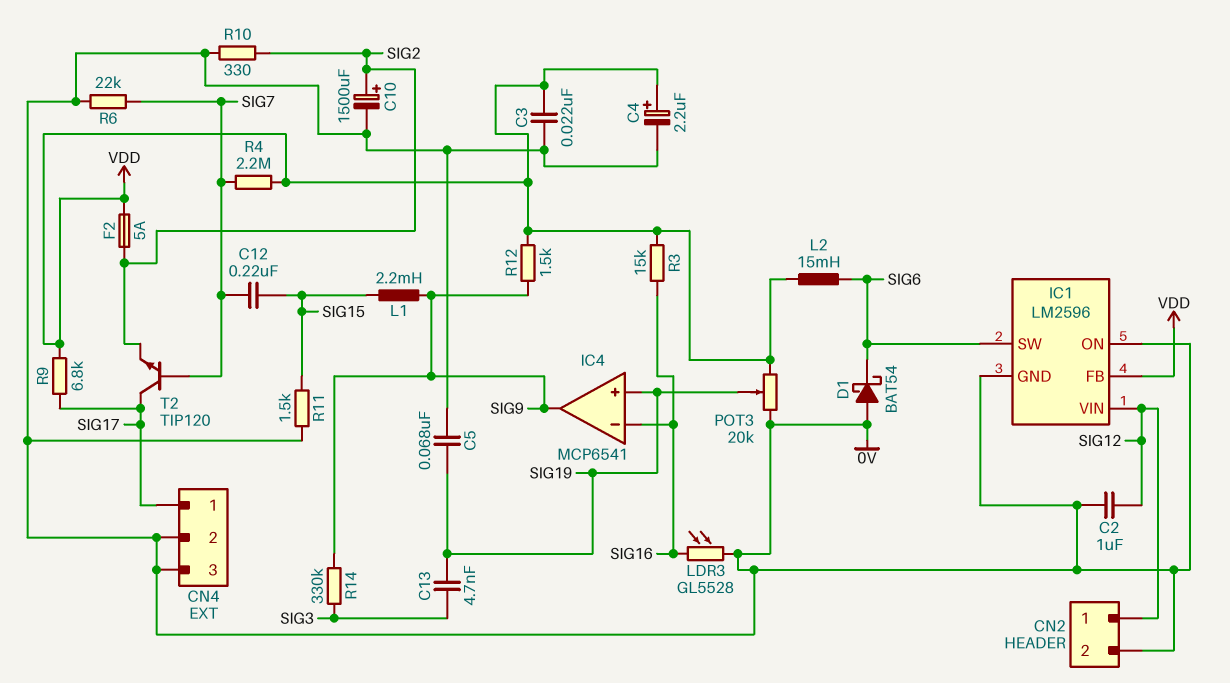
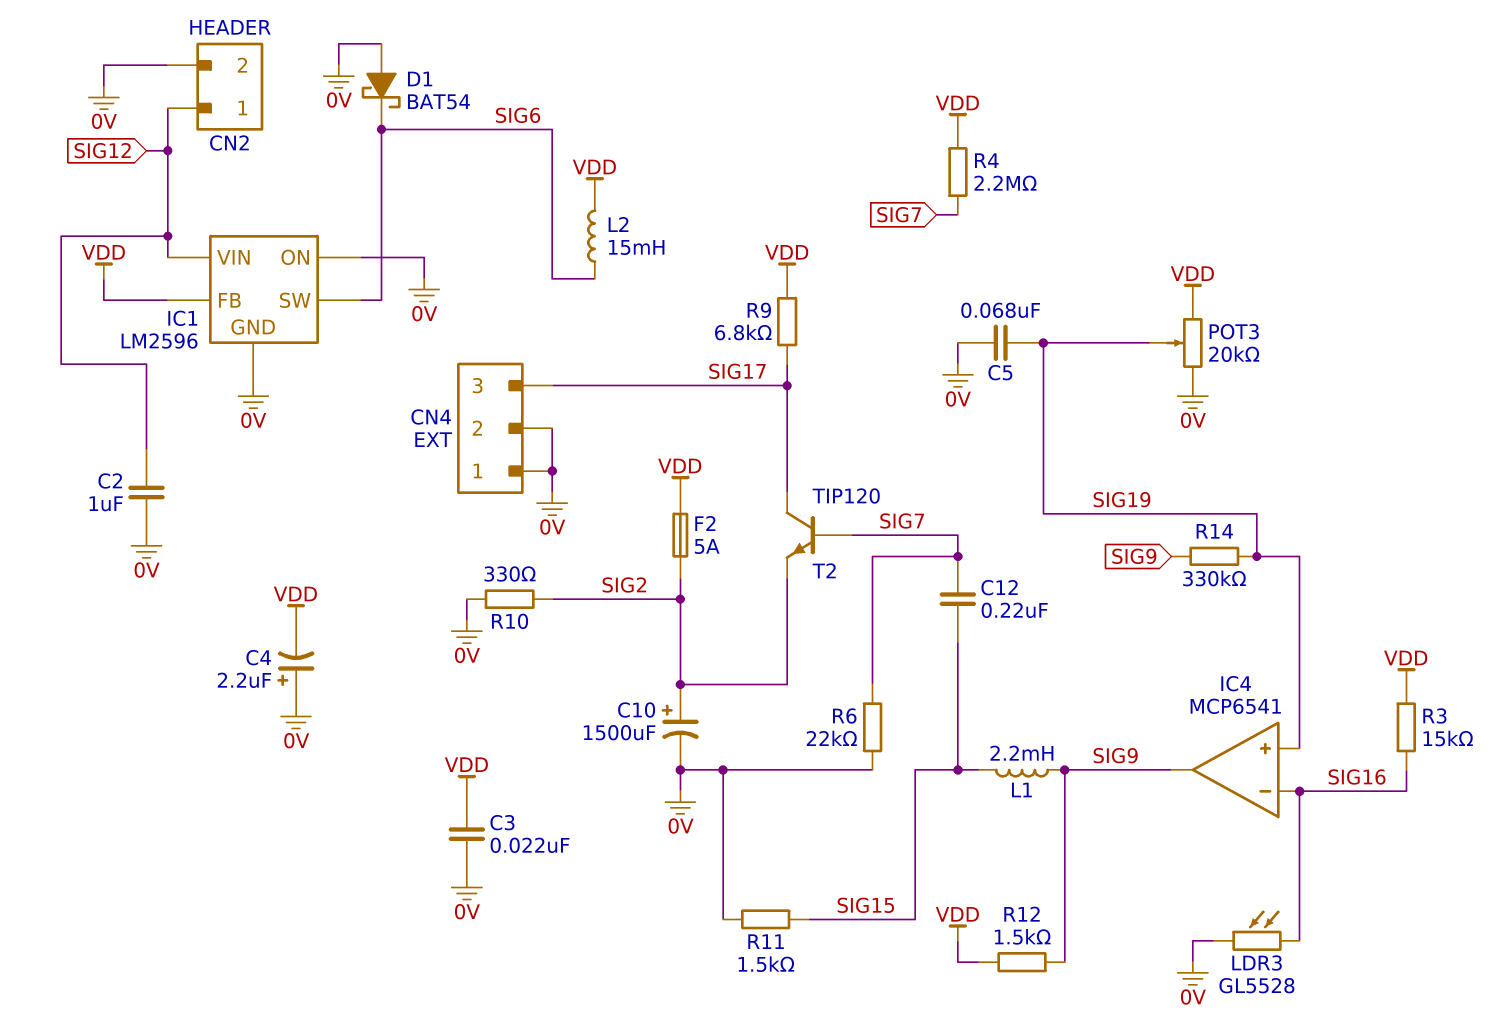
C4: 2.2uF (plus VDD, minus 0V) -> 2.2uF (plus 0V, minus VDD)
C13: 4.7nF (SIG3, SIG19) -> none
CN4 pin 1: SIG17 -> 0V
CN4 pin 3: 0V -> SIG17
R14: 330k (SIG3, SIG9) -> 330k (SIG9, SIG19)

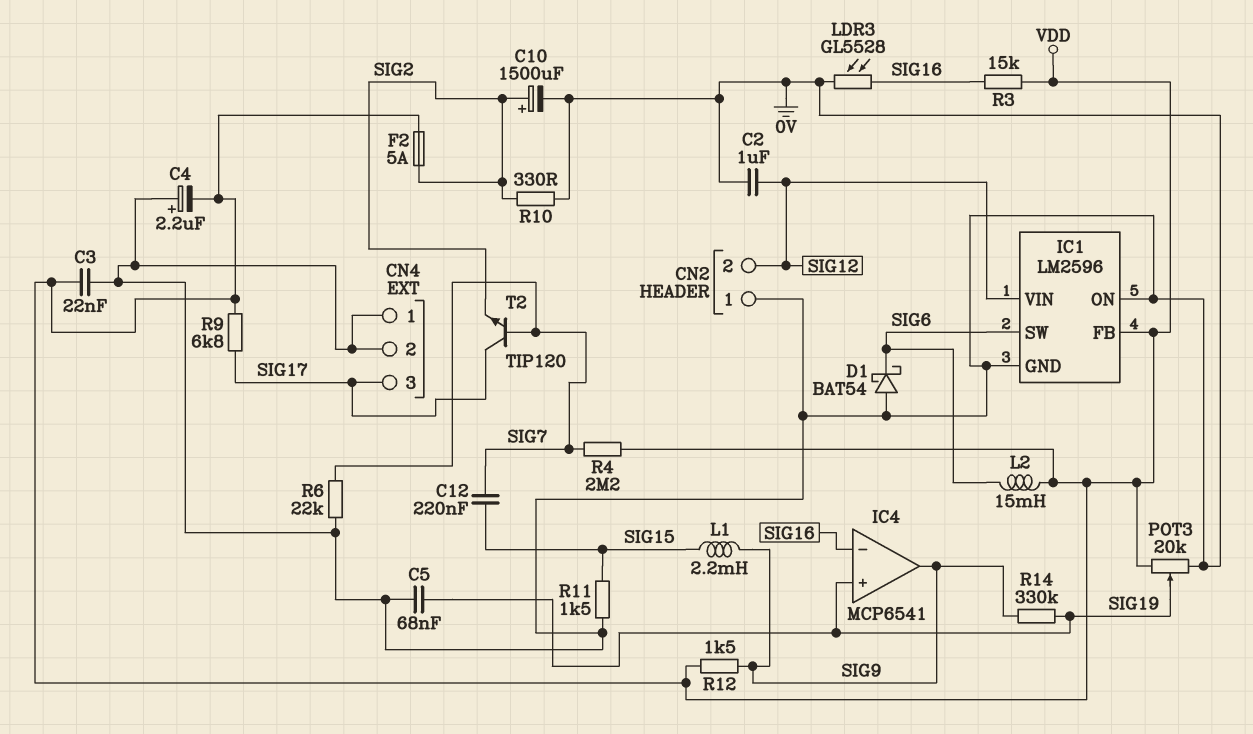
CN2 pin 1: SIG12 -> 0V
CN2 pin 2: 0V -> SIG12

